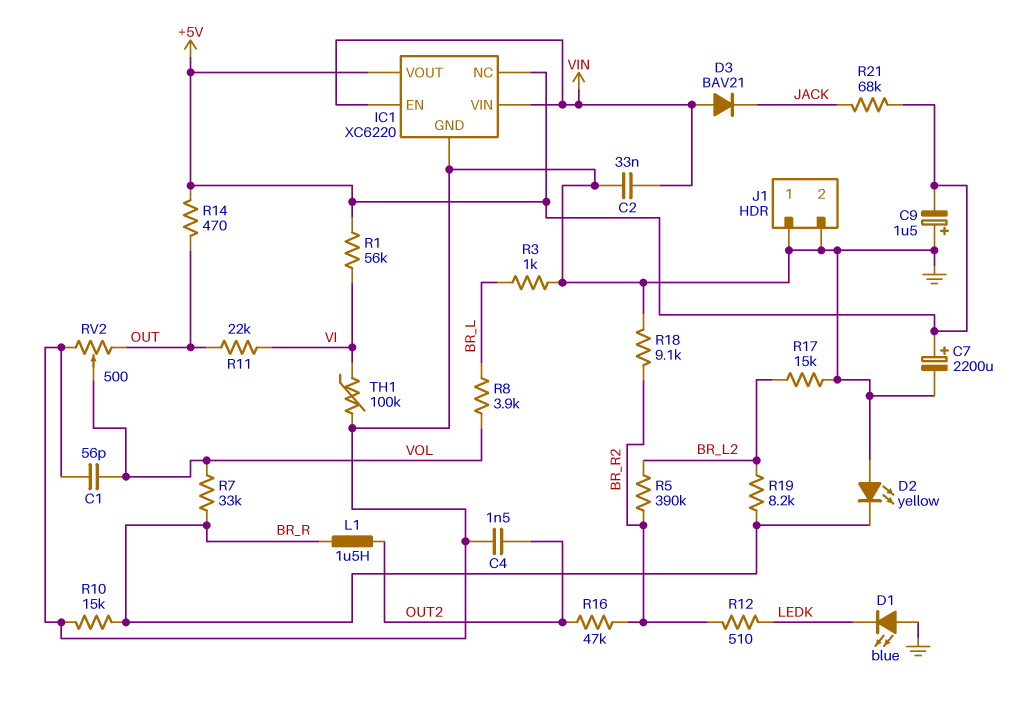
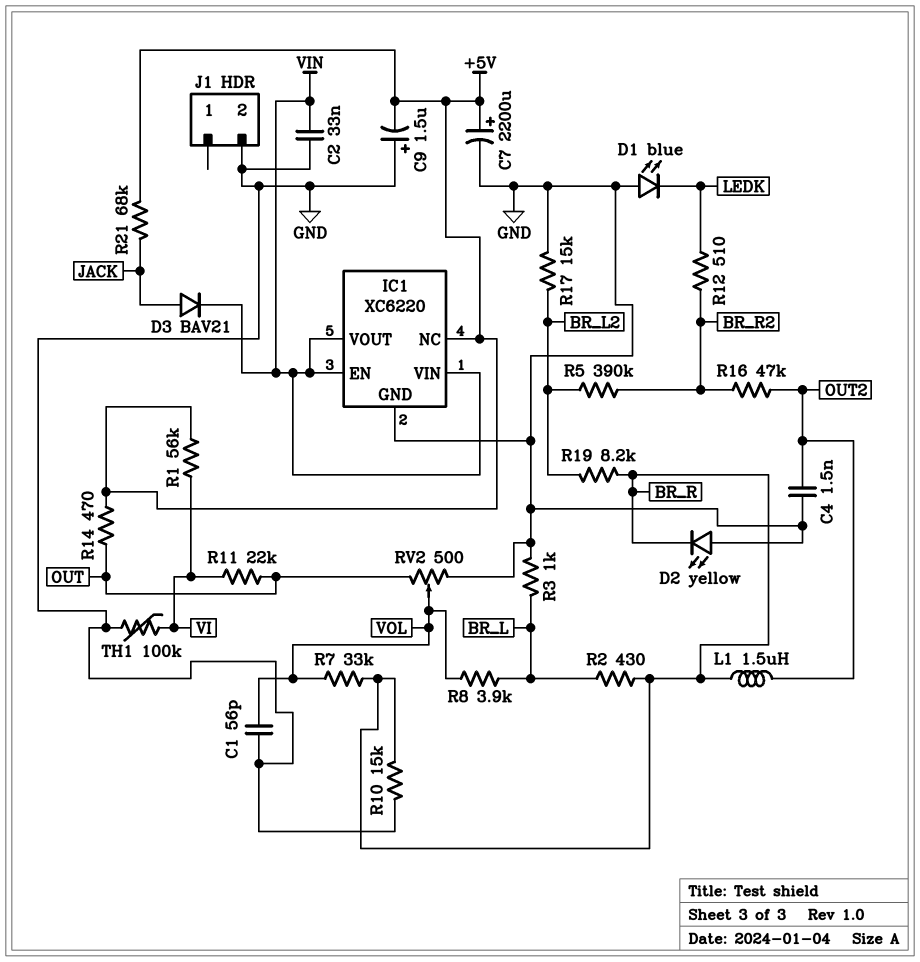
D3: diode BAV21 (A VIN, K JACK) -> diode BAV21 (A JACK, K VIN)
IC1 pin VOUT: +5V -> VIN
J1 pin 1: GND -> none
R2: none -> 430 (BR_L, BR_R)
R18: 9.1k (BR_R2, GND) -> none

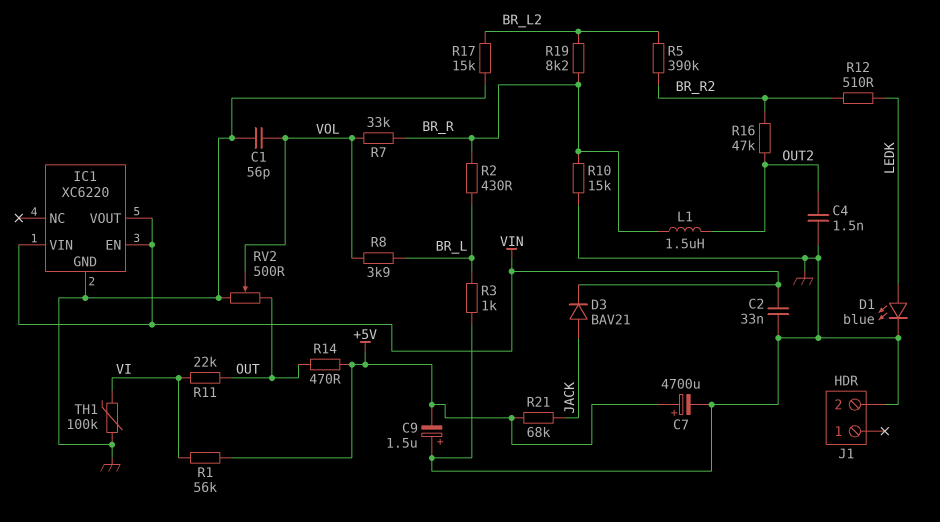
C7: 2200uF (plus +5V, minus GND) -> 4700uF (plus +5V, minus GND)
D1: LED blue (A GND, K LEDK) -> LED blue (A LEDK, K GND)
D2: LED yellow (A GND, K BR_R) -> none
IC1 pin NC: +5V -> none

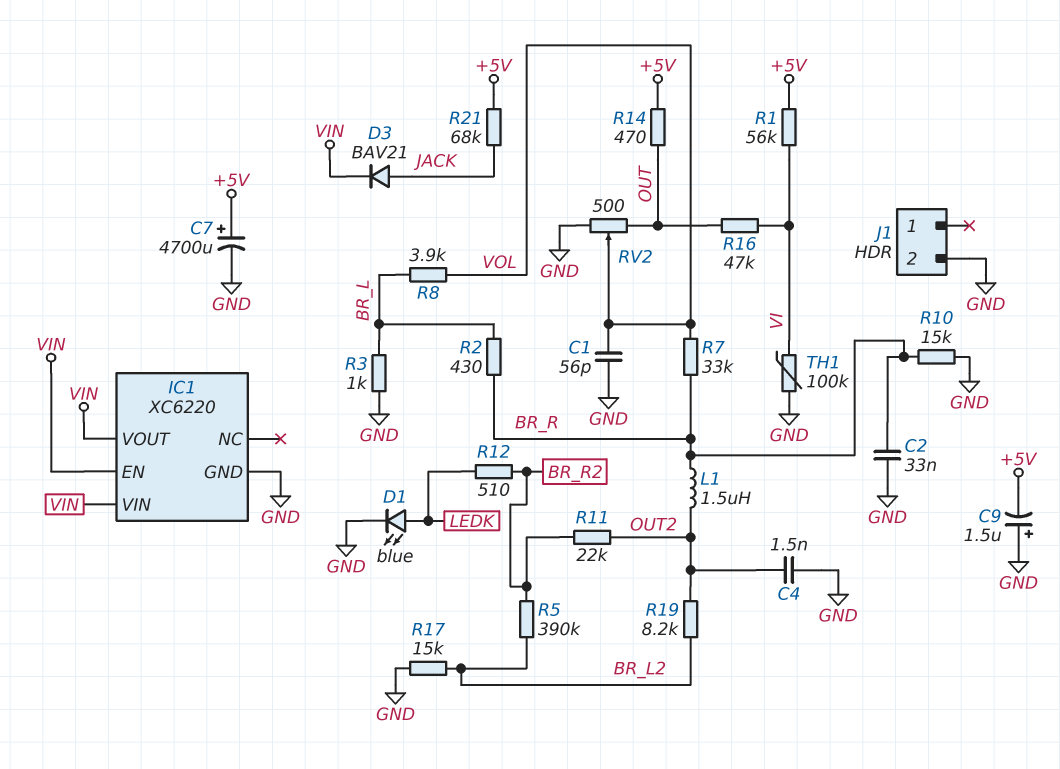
C2: 33nF (GND, VIN) -> 33nF (BR_R, GND)
R11: 22k (OUT, VI) -> 22k (BR_R2, OUT2)
R16: 47k (BR_R2, OUT2) -> 47k (OUT, VI)
R19: 8.2k (BR_L2, BR_R) -> 8.2k (BR_L2, OUT2)

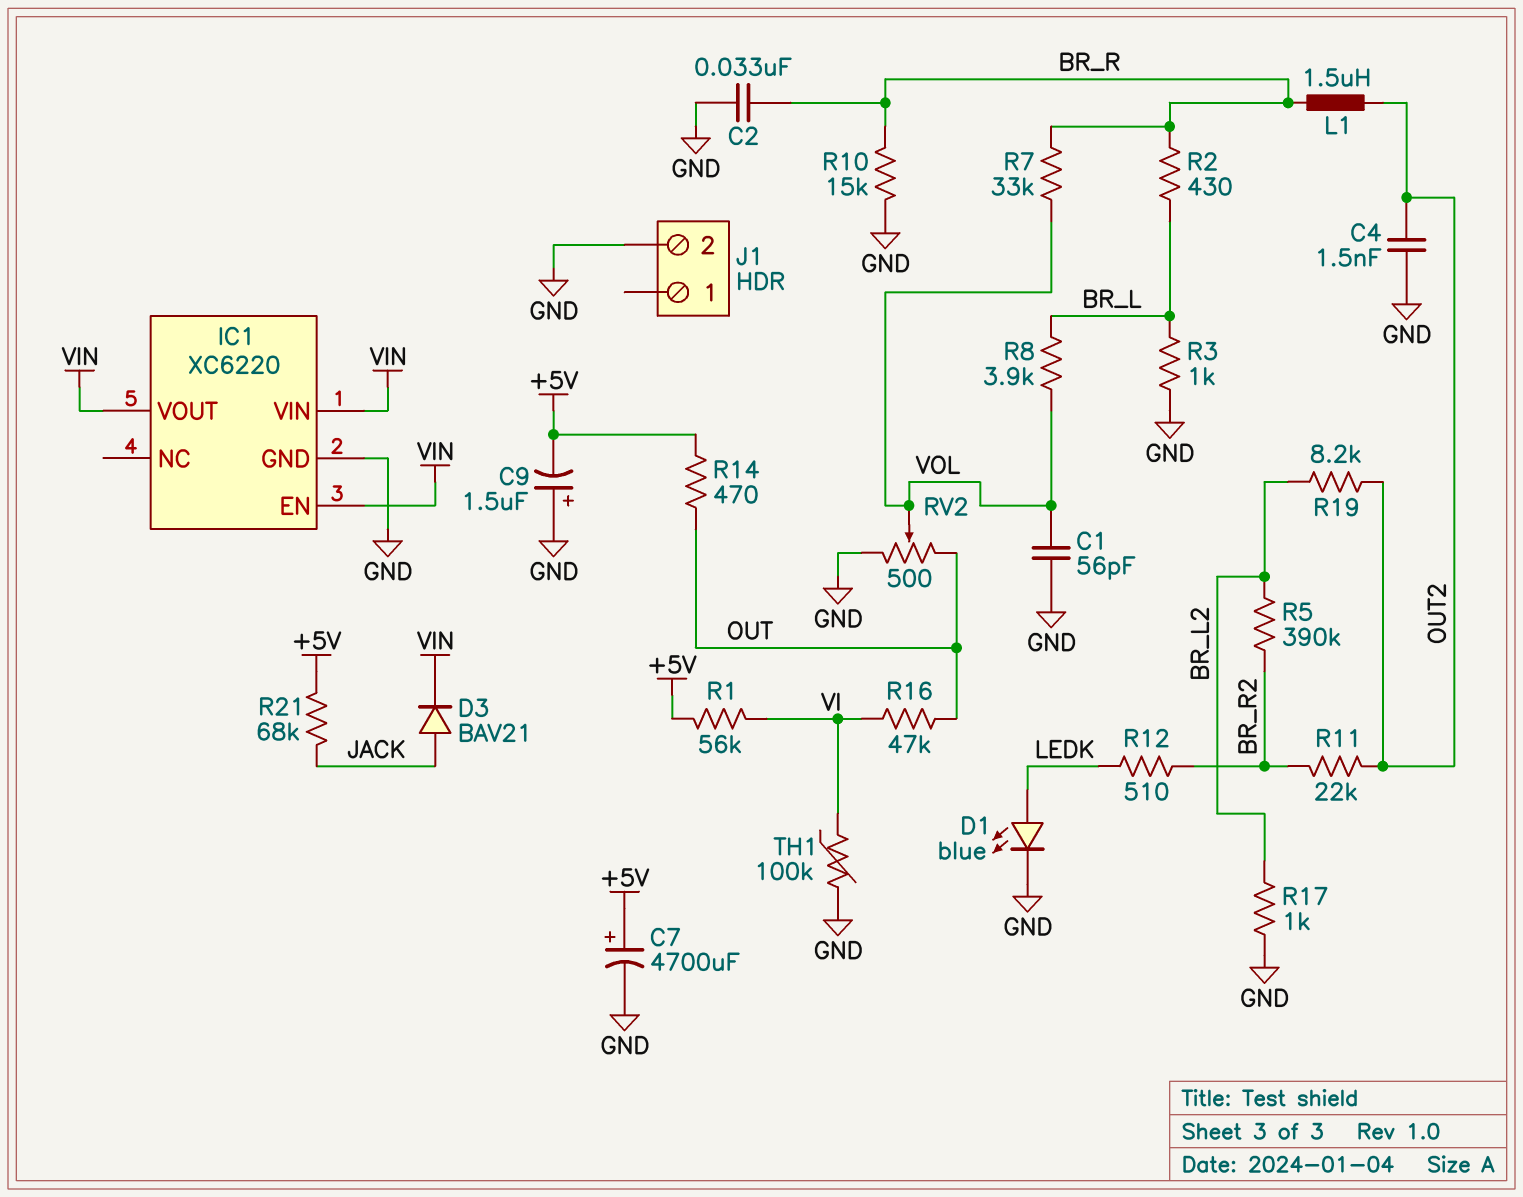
R17: 15k (BR_L2, GND) -> 1k (BR_L2, GND)

